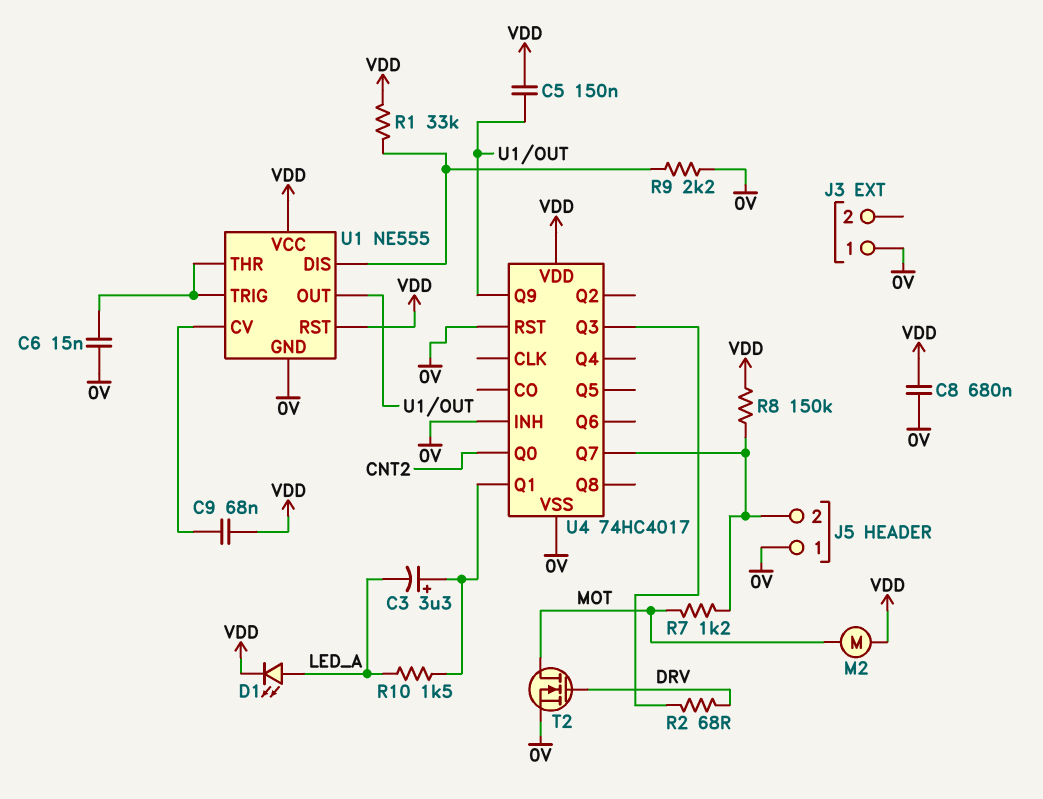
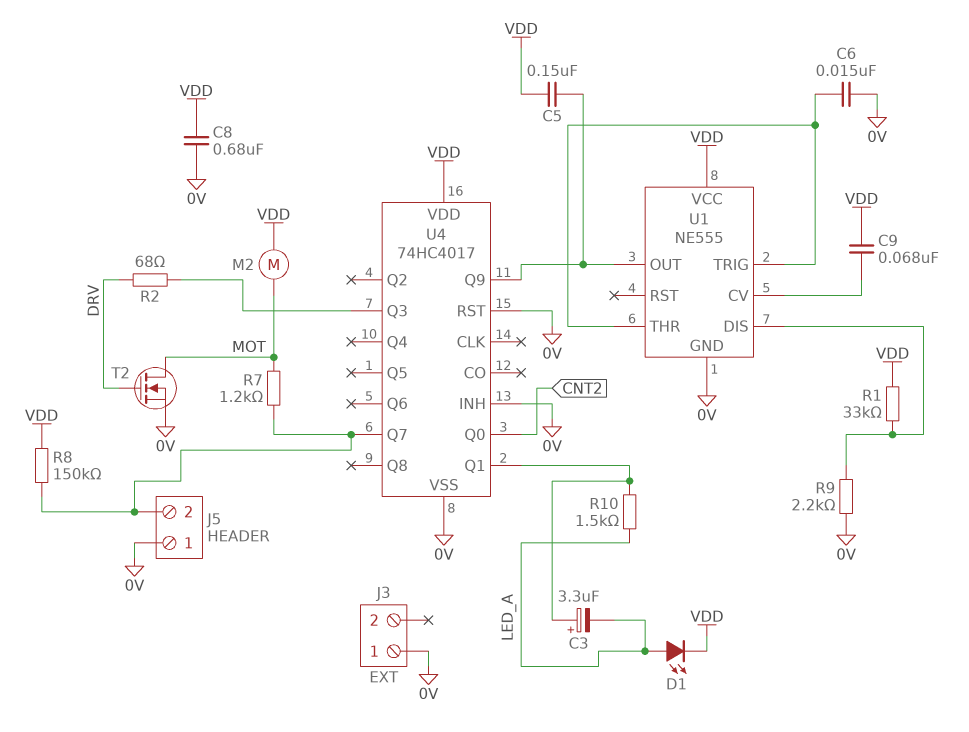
U1 pin RST: VDD -> none

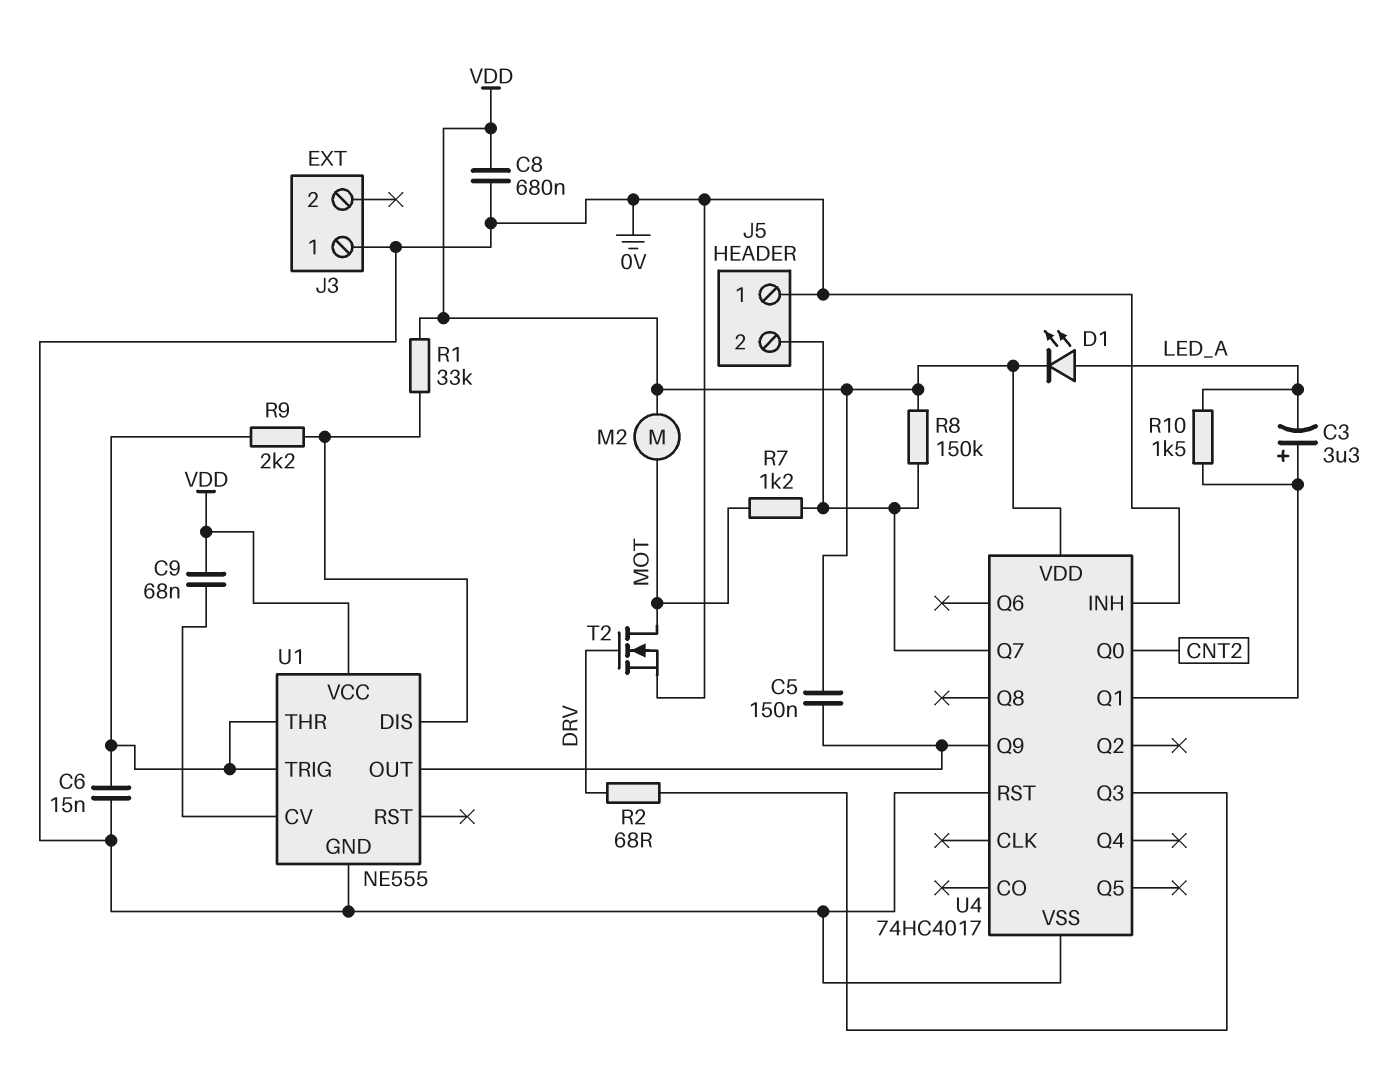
R9: 2.2k (0V, U1/DIS) -> 2.2k (U1/DIS, U1/THR)

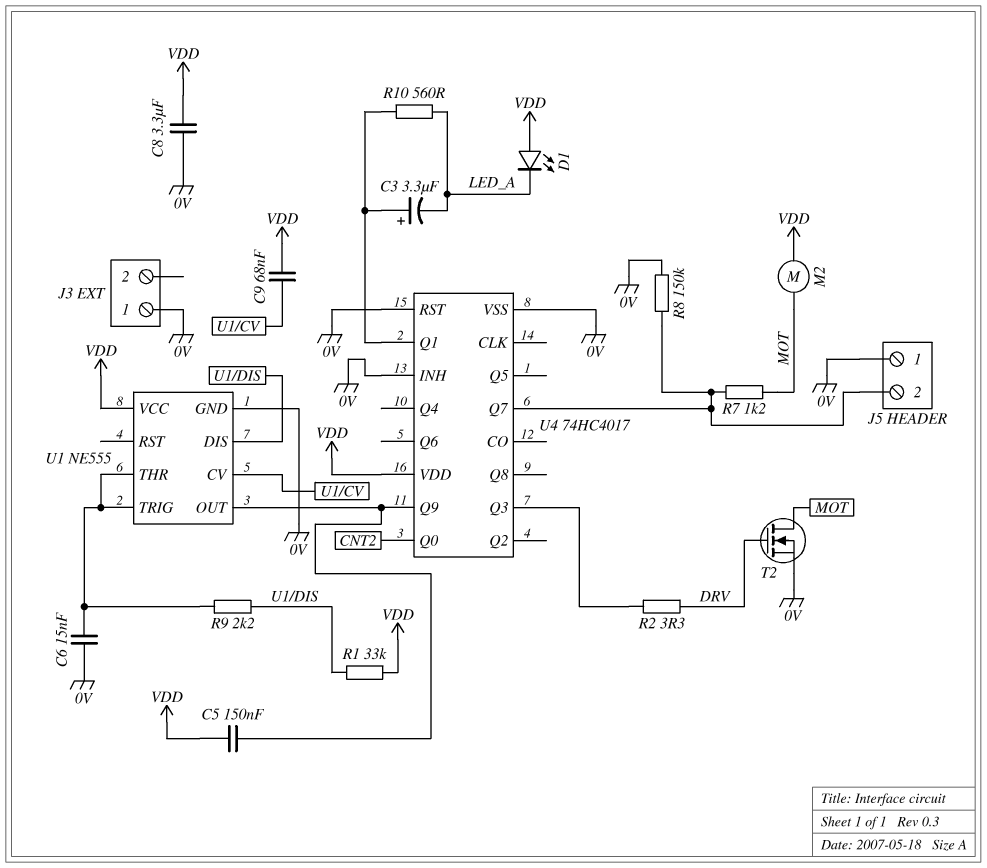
C8: 680nF (0V, VDD) -> 3.3uF (0V, VDD)
D1: LED (A LED_A, K VDD) -> LED (A VDD, K LED_A)
R2: 68 (DRV, U4/Q3) -> 3.3 (DRV, U4/Q3)
R8: 150k (J5/2, VDD) -> 150k (0V, J5/2)
R10: 1.5k (LED_A, U4/Q1) -> 560 (LED_A, U4/Q1)

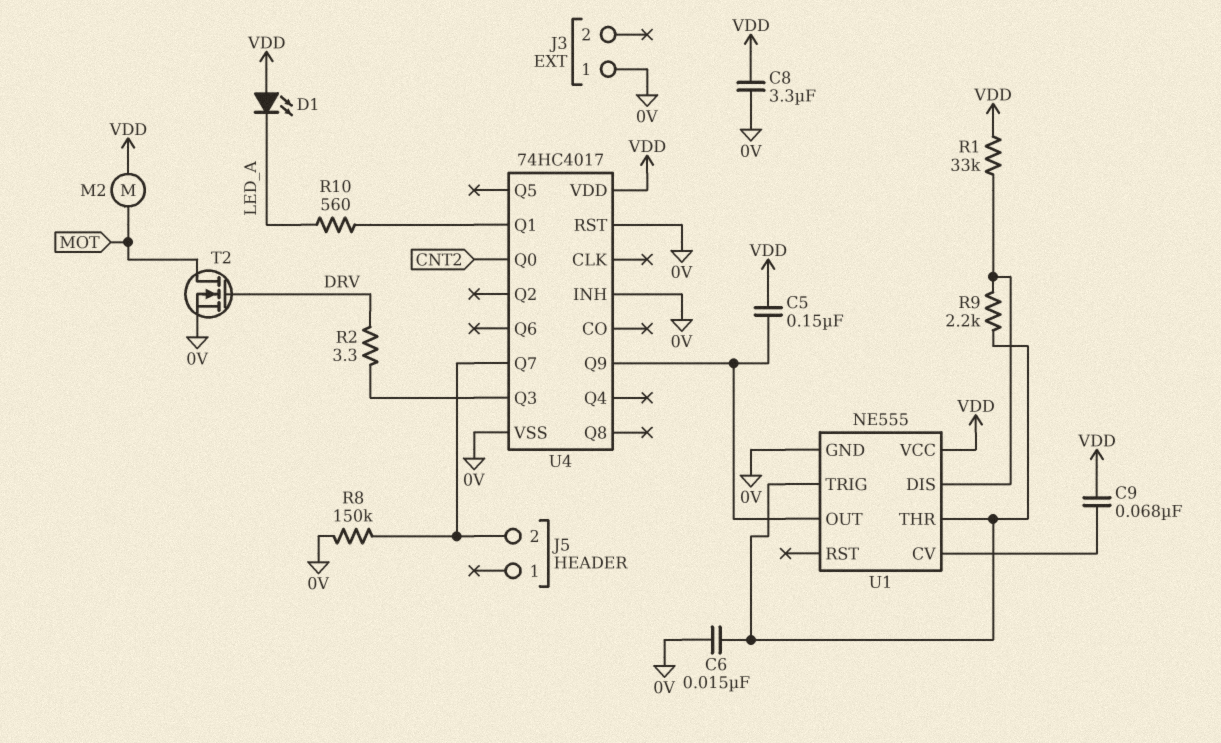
C3: 3.3uF (plus U4/Q1, minus LED_A) -> none
J5 pin 1: 0V -> none
R7: 1.2k (J5/2, MOT) -> none

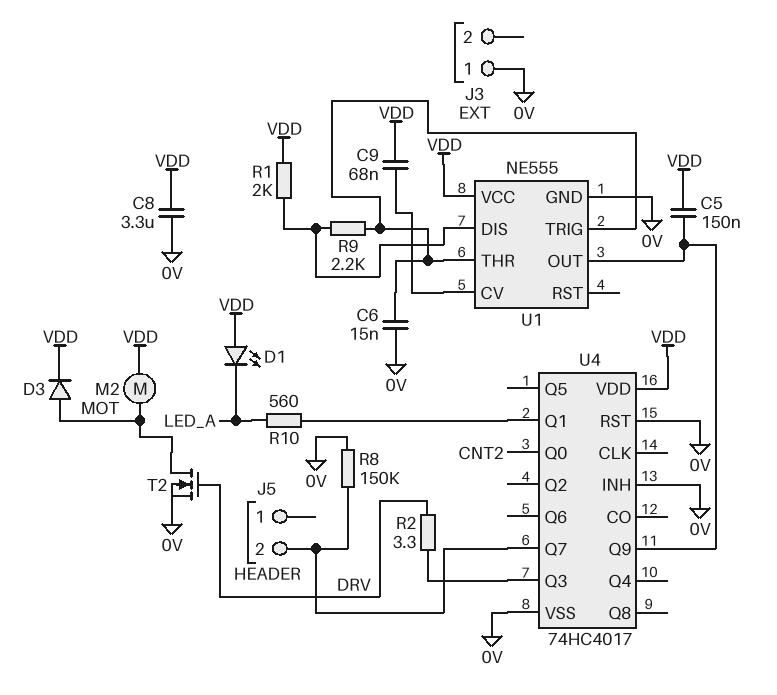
D3: none -> diode (A MOT, K VDD)
R1: 33k (U1/DIS, VDD) -> 2k (U1/DIS, VDD)

